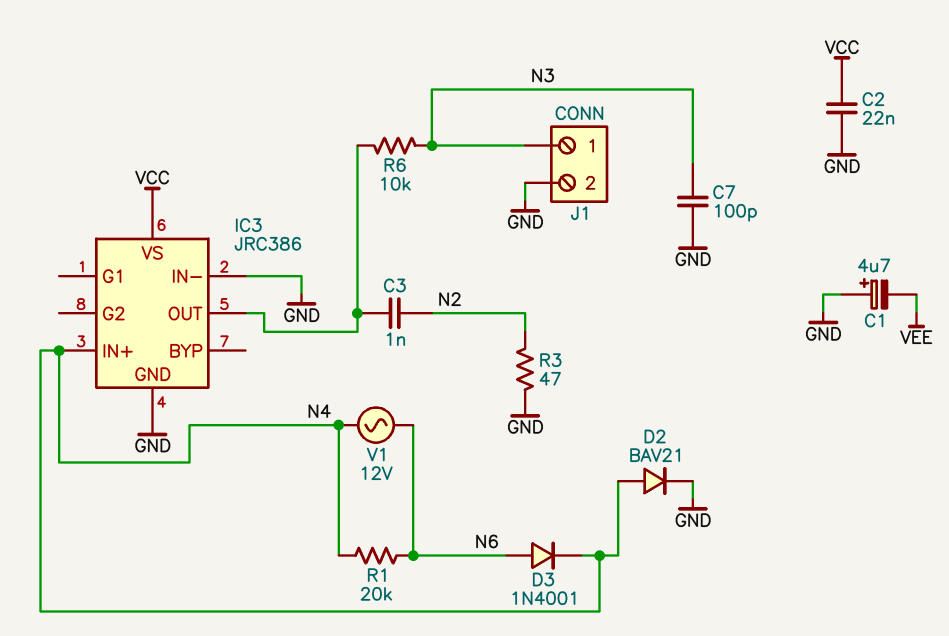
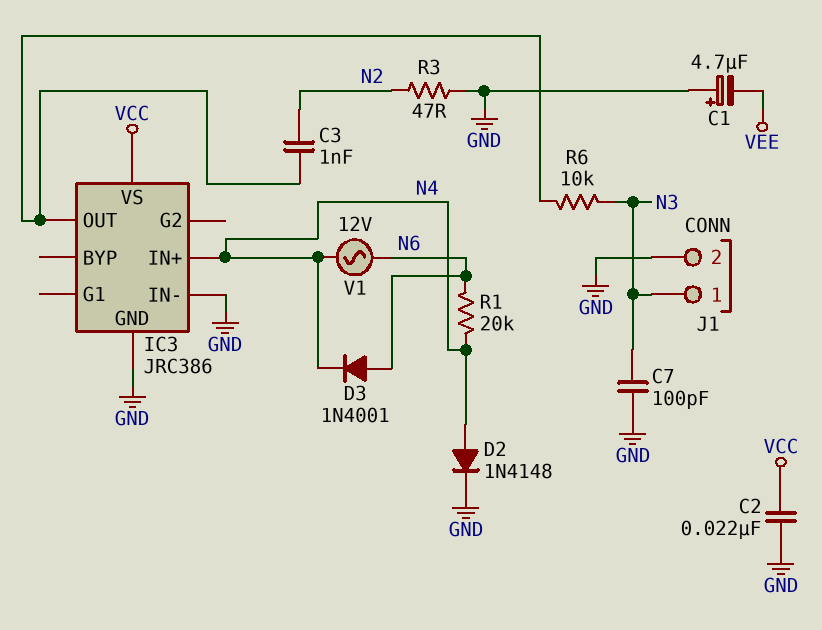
D2: diode BAV21 (A N4, K GND) -> diode 1N4148 (A N4, K GND)

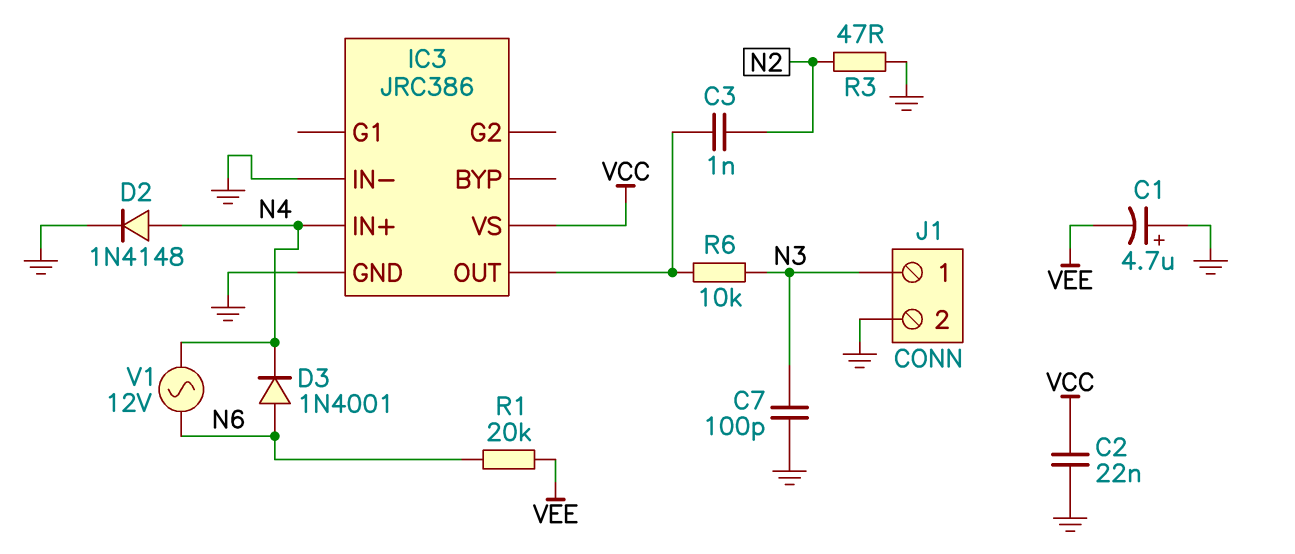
R1: 20k (N4, N6) -> 20k (N6, VEE)

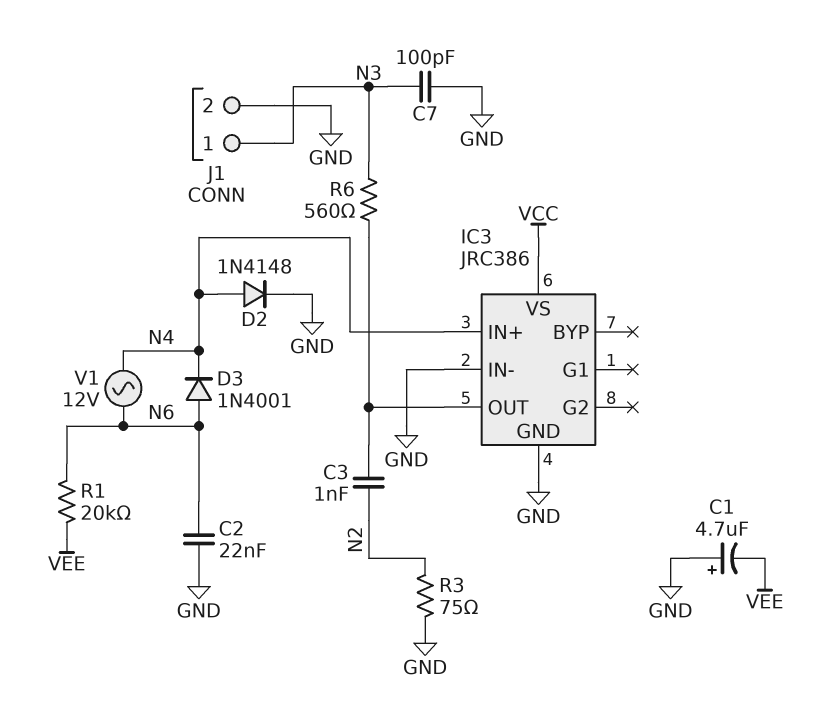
C2: 22nF (GND, VCC) -> 22nF (GND, N6)
R3: 47 (GND, N2) -> 75 (GND, N2)
R6: 10k (IC3/OUT, N3) -> 560 (IC3/OUT, N3)

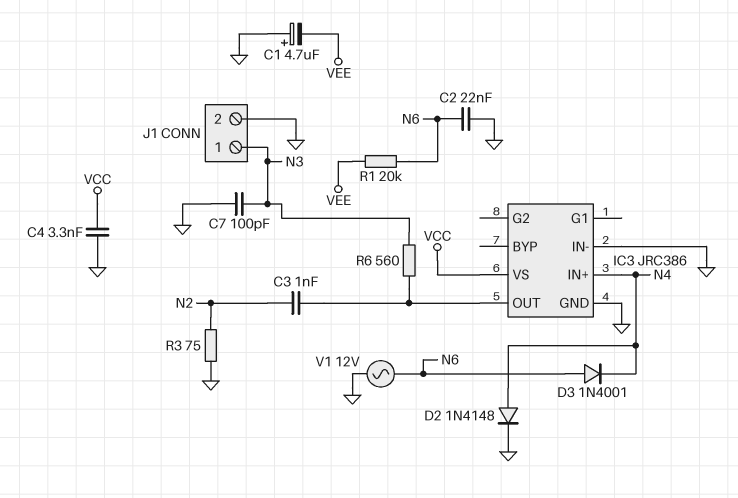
C4: none -> 3.3nF (GND, VCC)
V1: AC 12V (N4, N6) -> AC 12V (GND, N6)

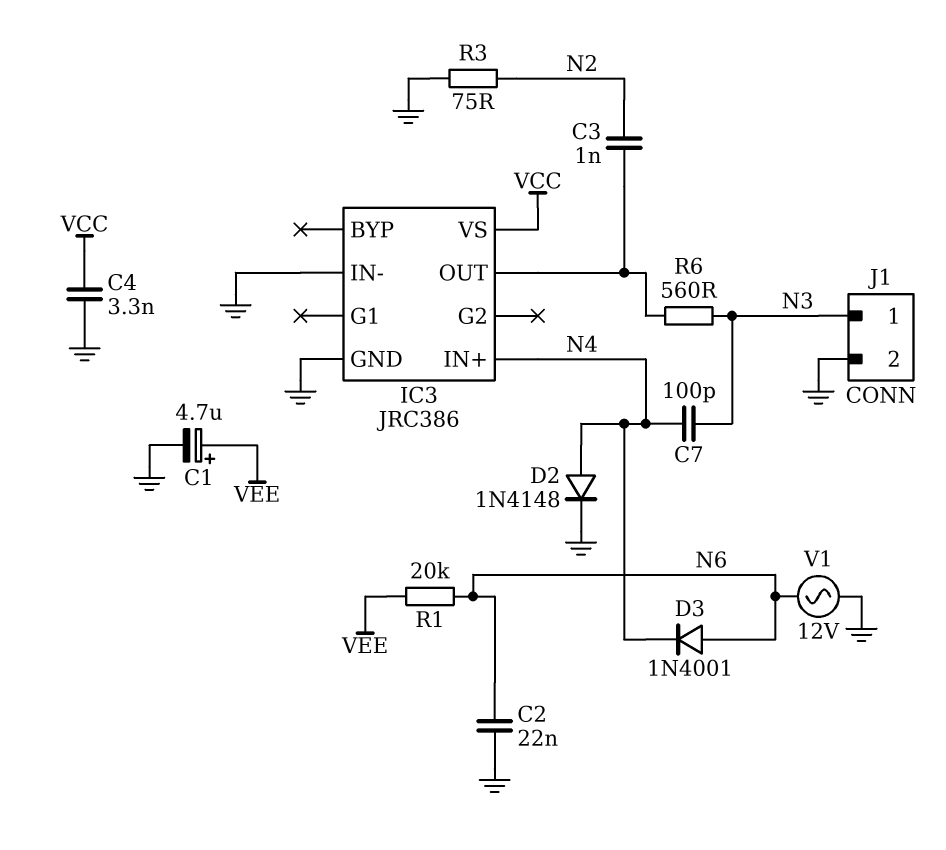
C1: 4.7uF (plus GND, minus VEE) -> 4.7uF (plus VEE, minus GND)
C7: 100pF (GND, N3) -> 100pF (N3, N4)

